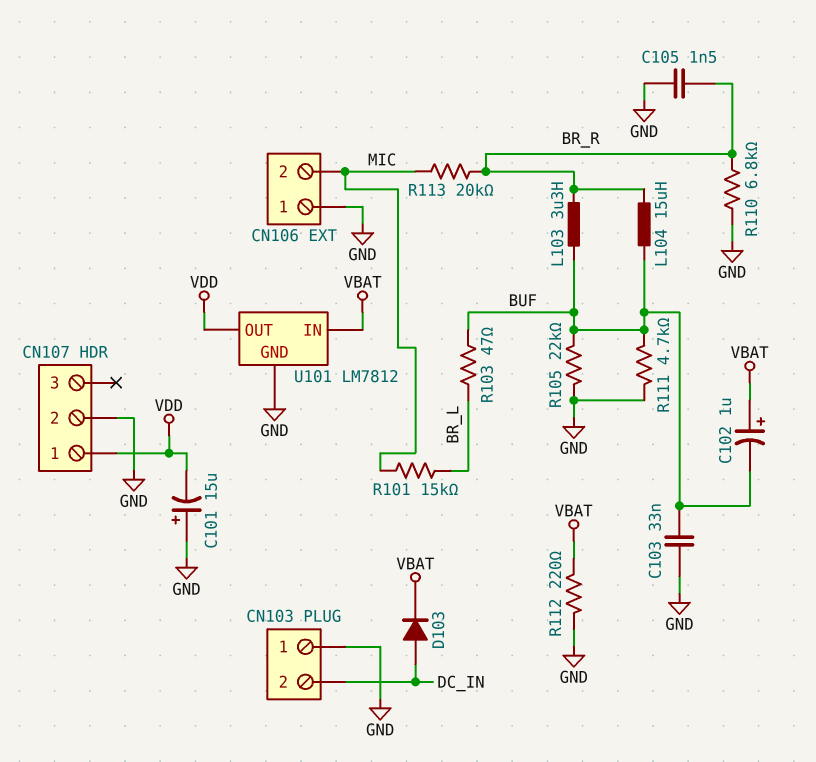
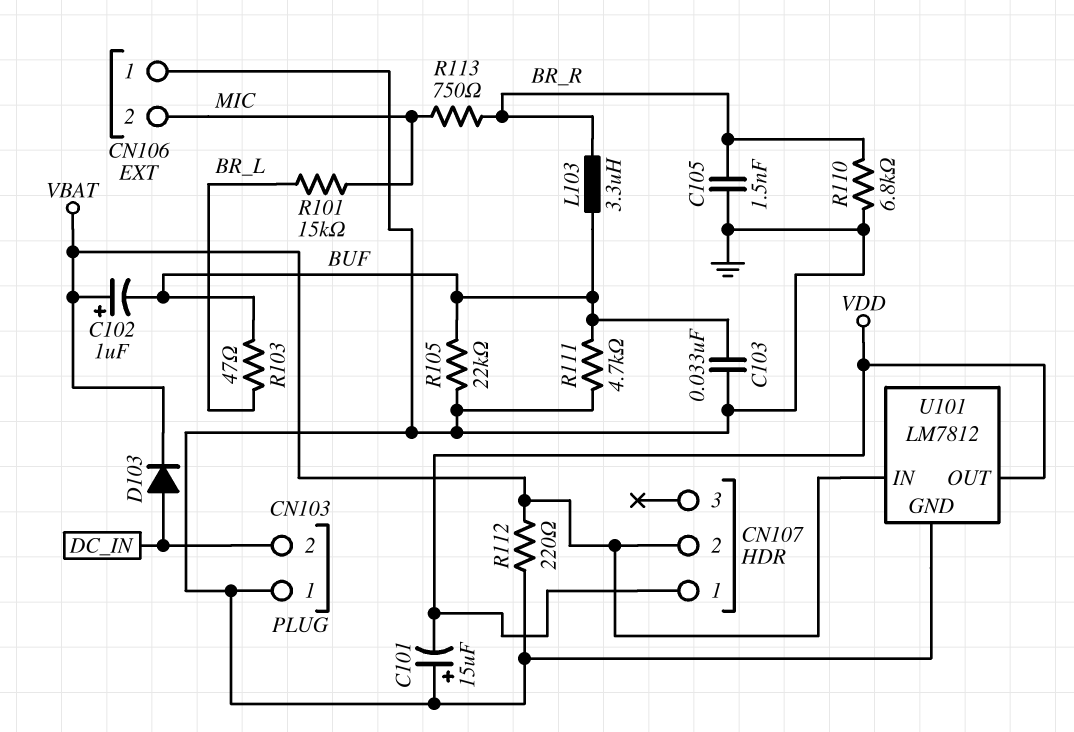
CN107 pin 2: GND -> VBAT
L104: 15uH (BR_R, BUF) -> none
R113: 20k (BR_R, MIC) -> 750 (BR_R, MIC)

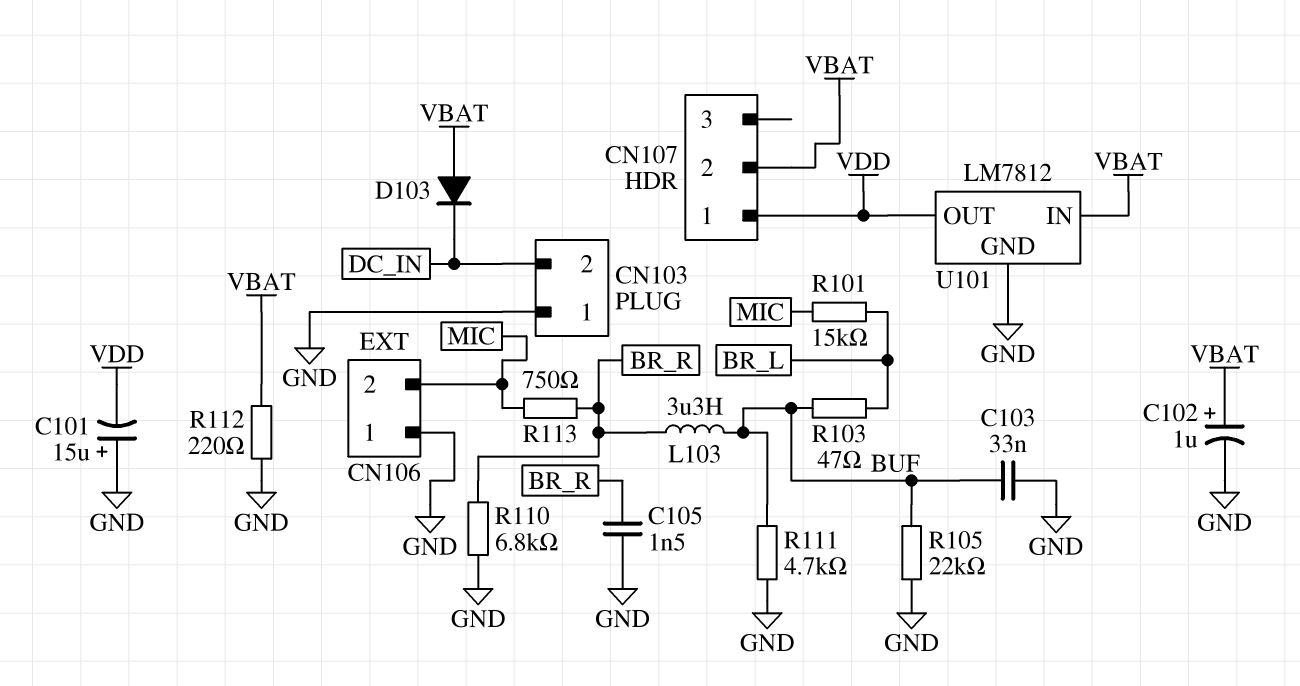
C102: 1uF (plus VBAT, minus BUF) -> 1uF (plus VBAT, minus GND)
D103: diode (A DC_IN, K VBAT) -> diode (A VBAT, K DC_IN)

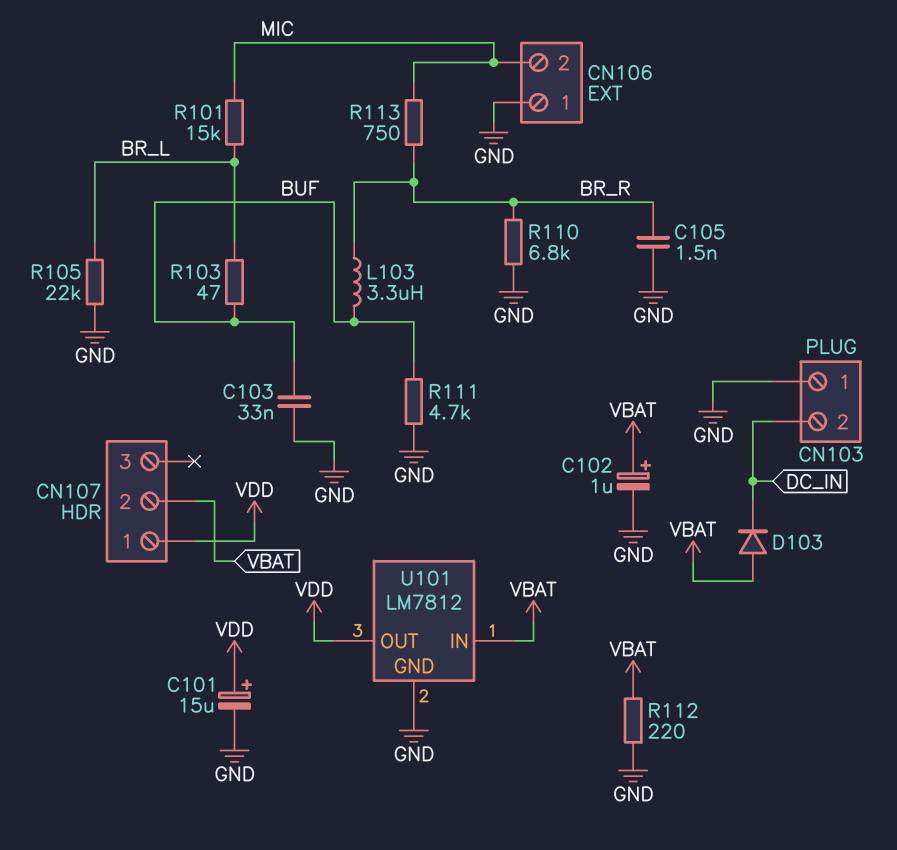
C101: 15uF (plus GND, minus VDD) -> 15uF (plus VDD, minus GND)
R105: 22k (BUF, GND) -> 22k (BR_L, GND)

